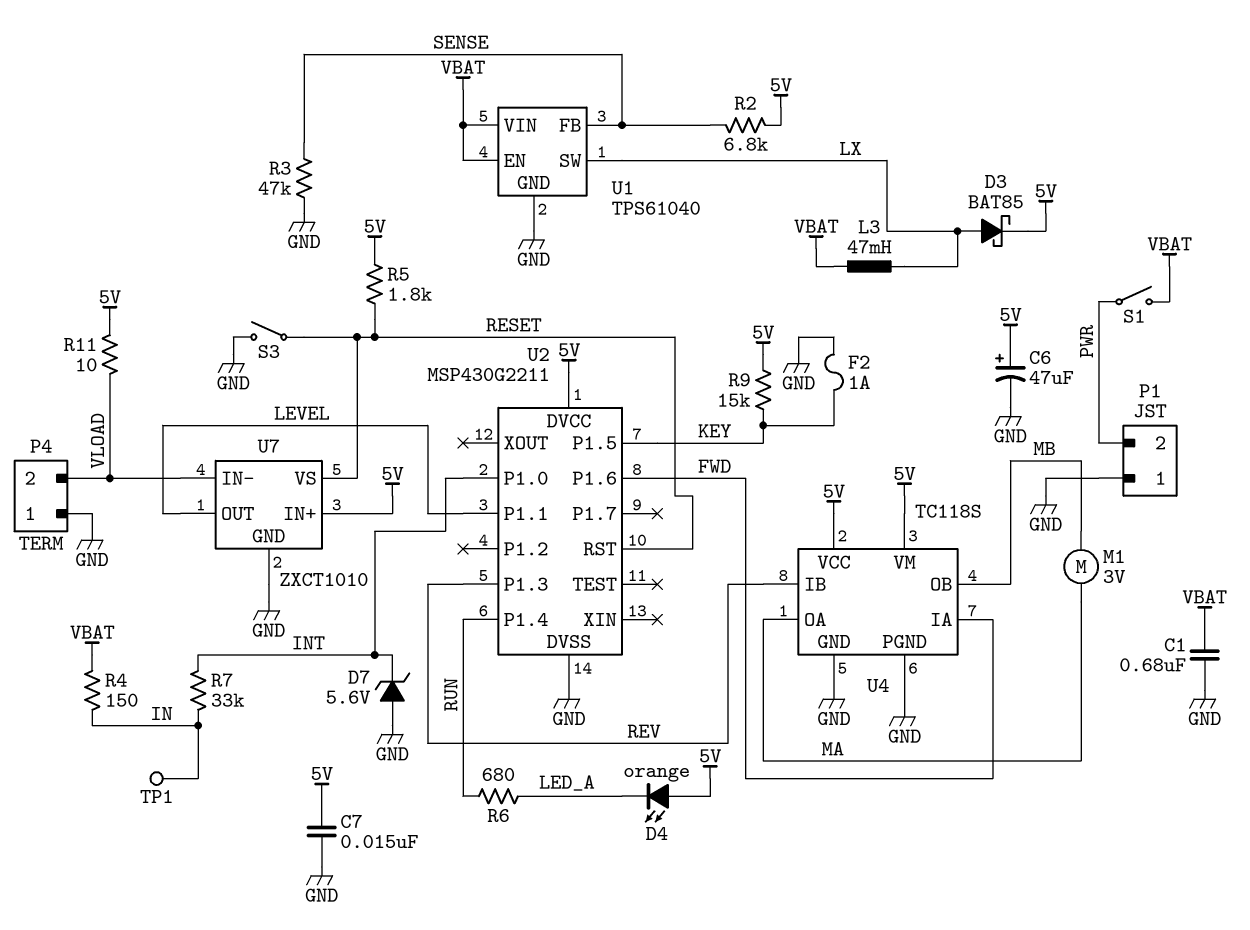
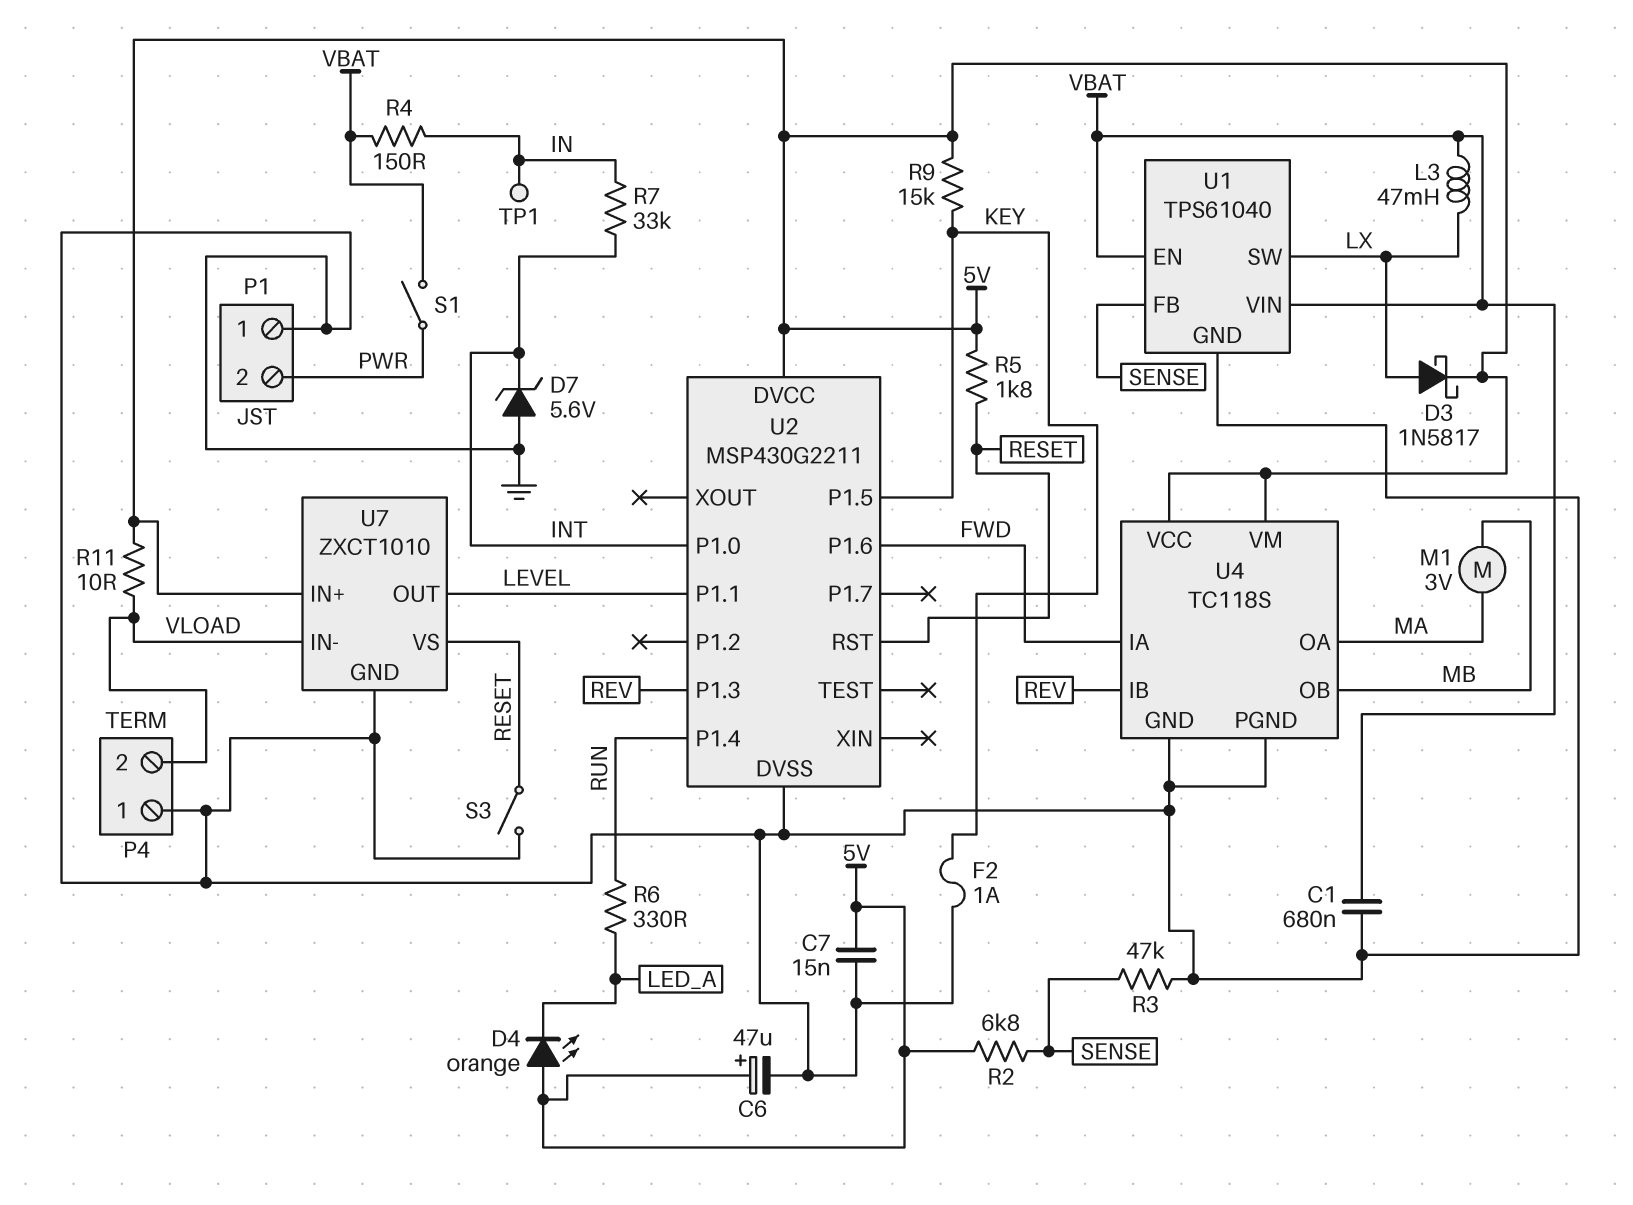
D3: schottky BAT85 (A LX, K 5V) -> schottky 1N5817 (A LX, K 5V)
R6: 680 (LED_A, RUN) -> 330 (LED_A, RUN)

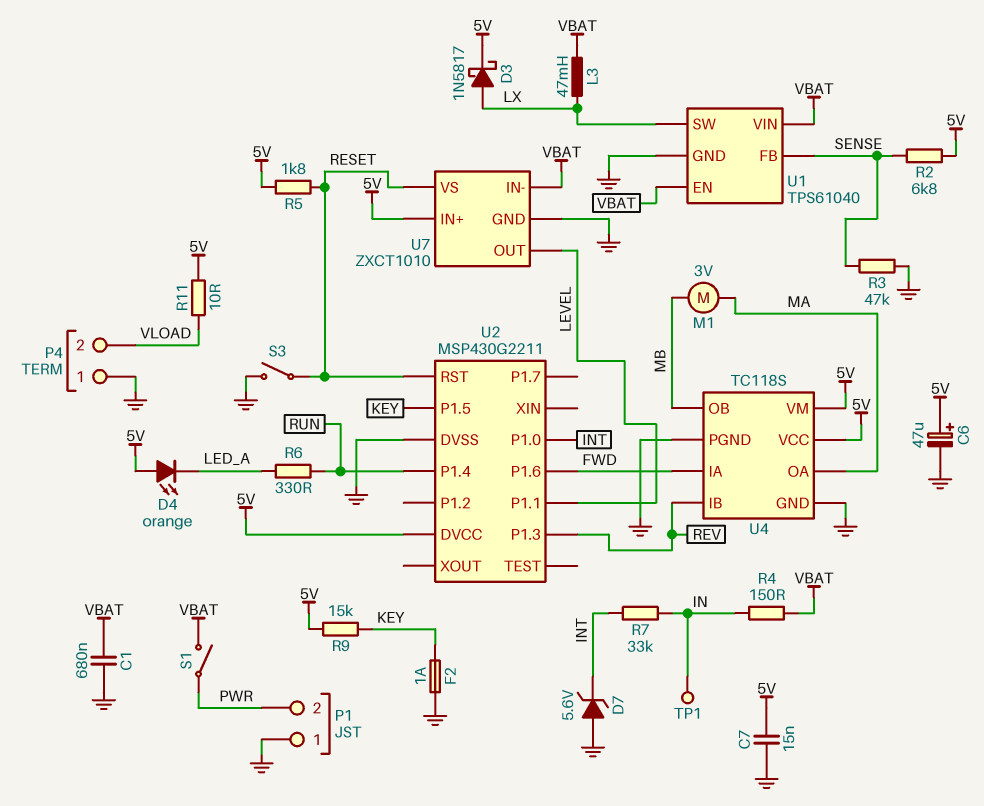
U7 pin IN-: VLOAD -> VBAT

